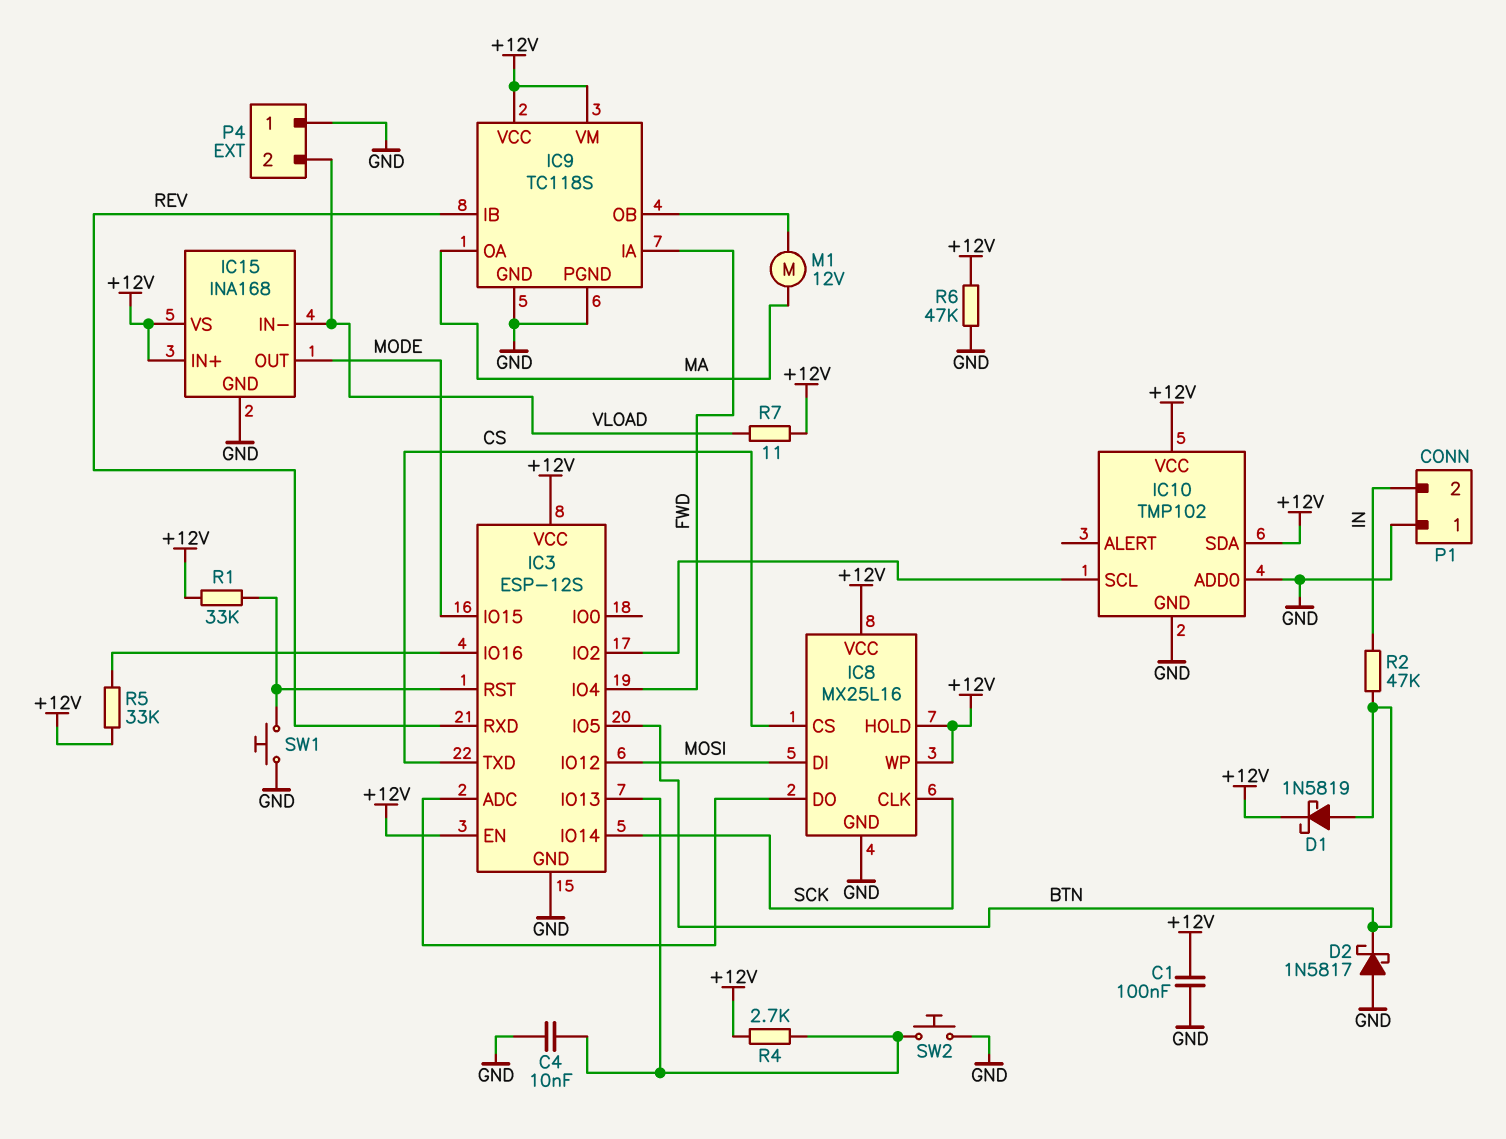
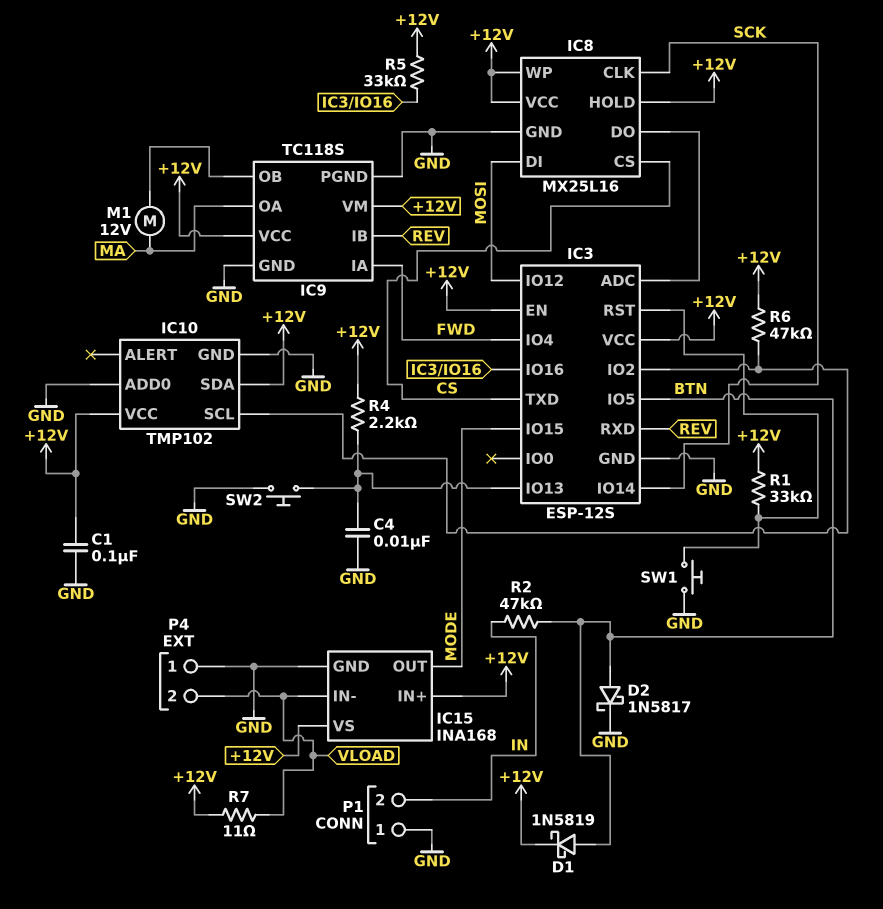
D2: schottky 1N5817 (A GND, K BTN) -> schottky 1N5817 (A BTN, K GND)
R4: 2.7k (+12V, IC3/IO13) -> 2.2k (+12V, IC3/IO13)
R6: 47k (+12V, GND) -> 47k (+12V, IC3/IO2)

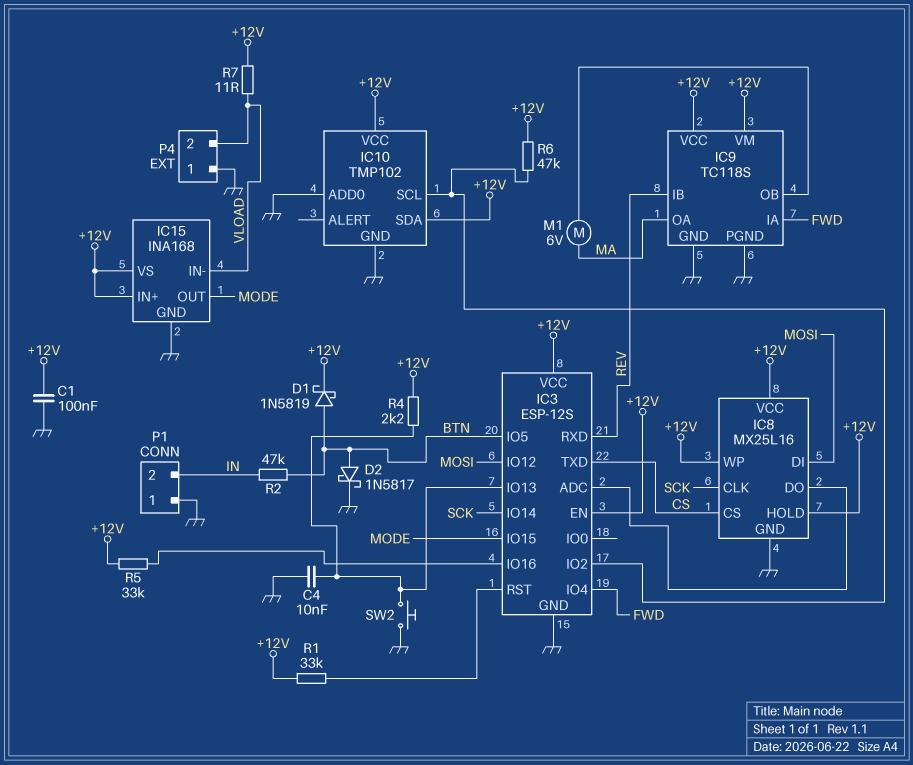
M1: motor 12V (IC9/OB, MA) -> motor 6V (IC9/OB, MA)
SW1: button (GND, IC3/RST) -> none

